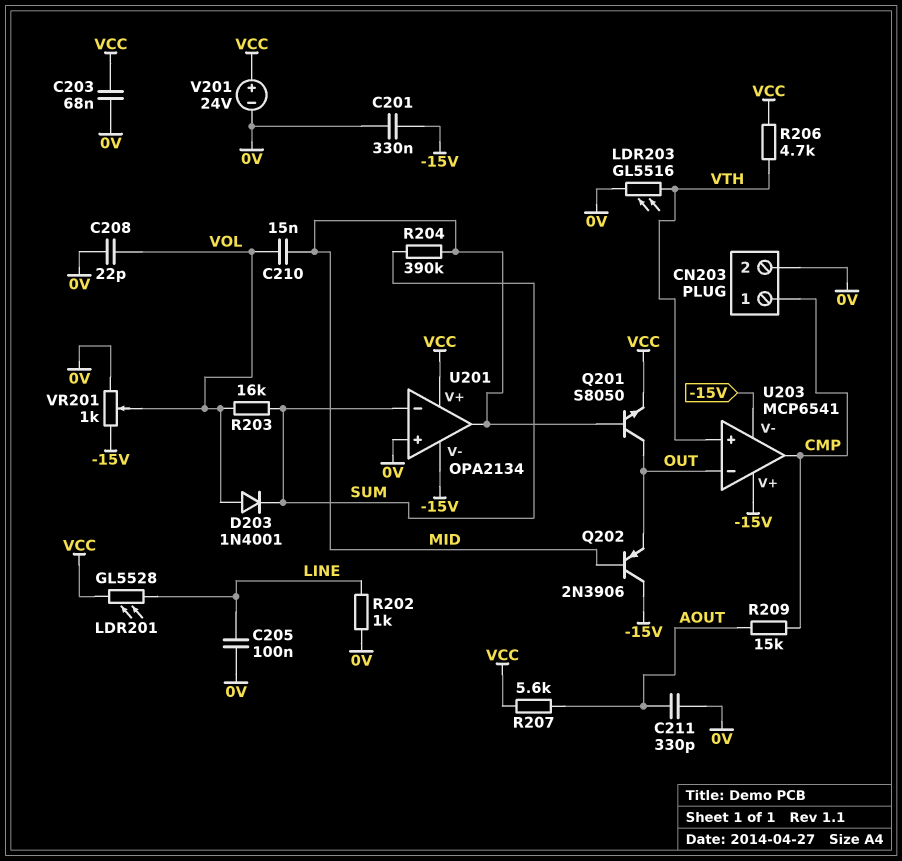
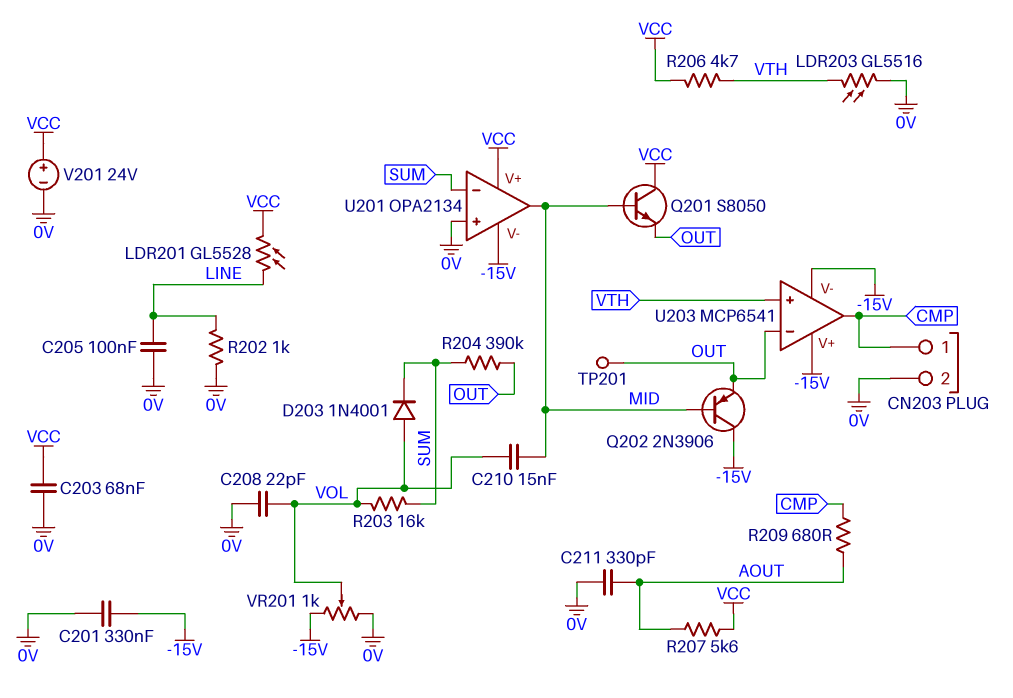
Q201: NPN S8050 (B MID, C OUT, E VCC) -> NPN S8050 (B MID, C VCC, E OUT)
R204: 390k (MID, SUM) -> 390k (OUT, SUM)
R209: 15k (AOUT, CMP) -> 680 (AOUT, CMP)
TP201: none -> test point (OUT)

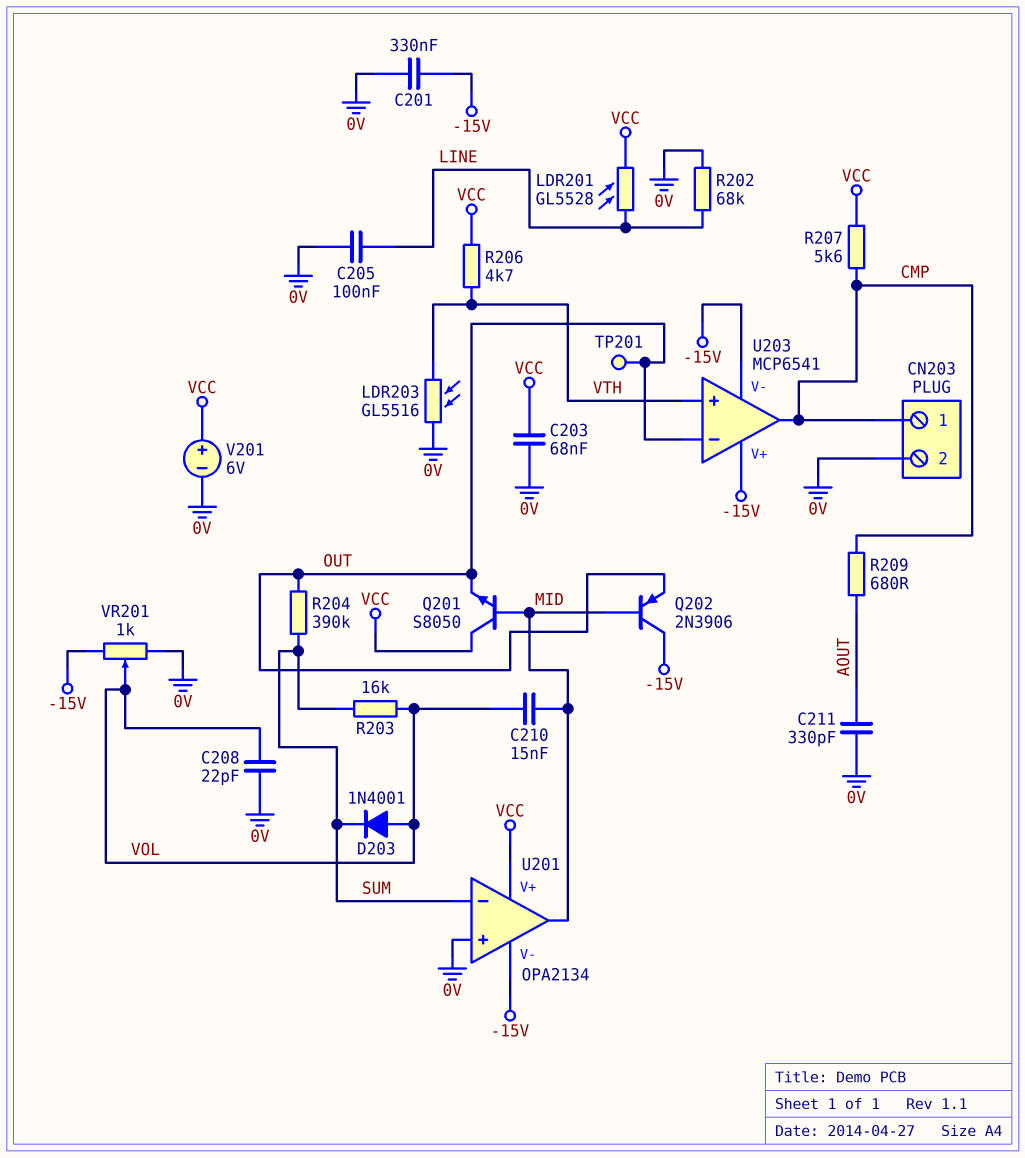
R202: 1k (0V, LINE) -> 68k (0V, LINE)
R207: 5.6k (AOUT, VCC) -> 5.6k (CMP, VCC)
V201: 24V (plus VCC, minus 0V) -> 6V (plus VCC, minus 0V)

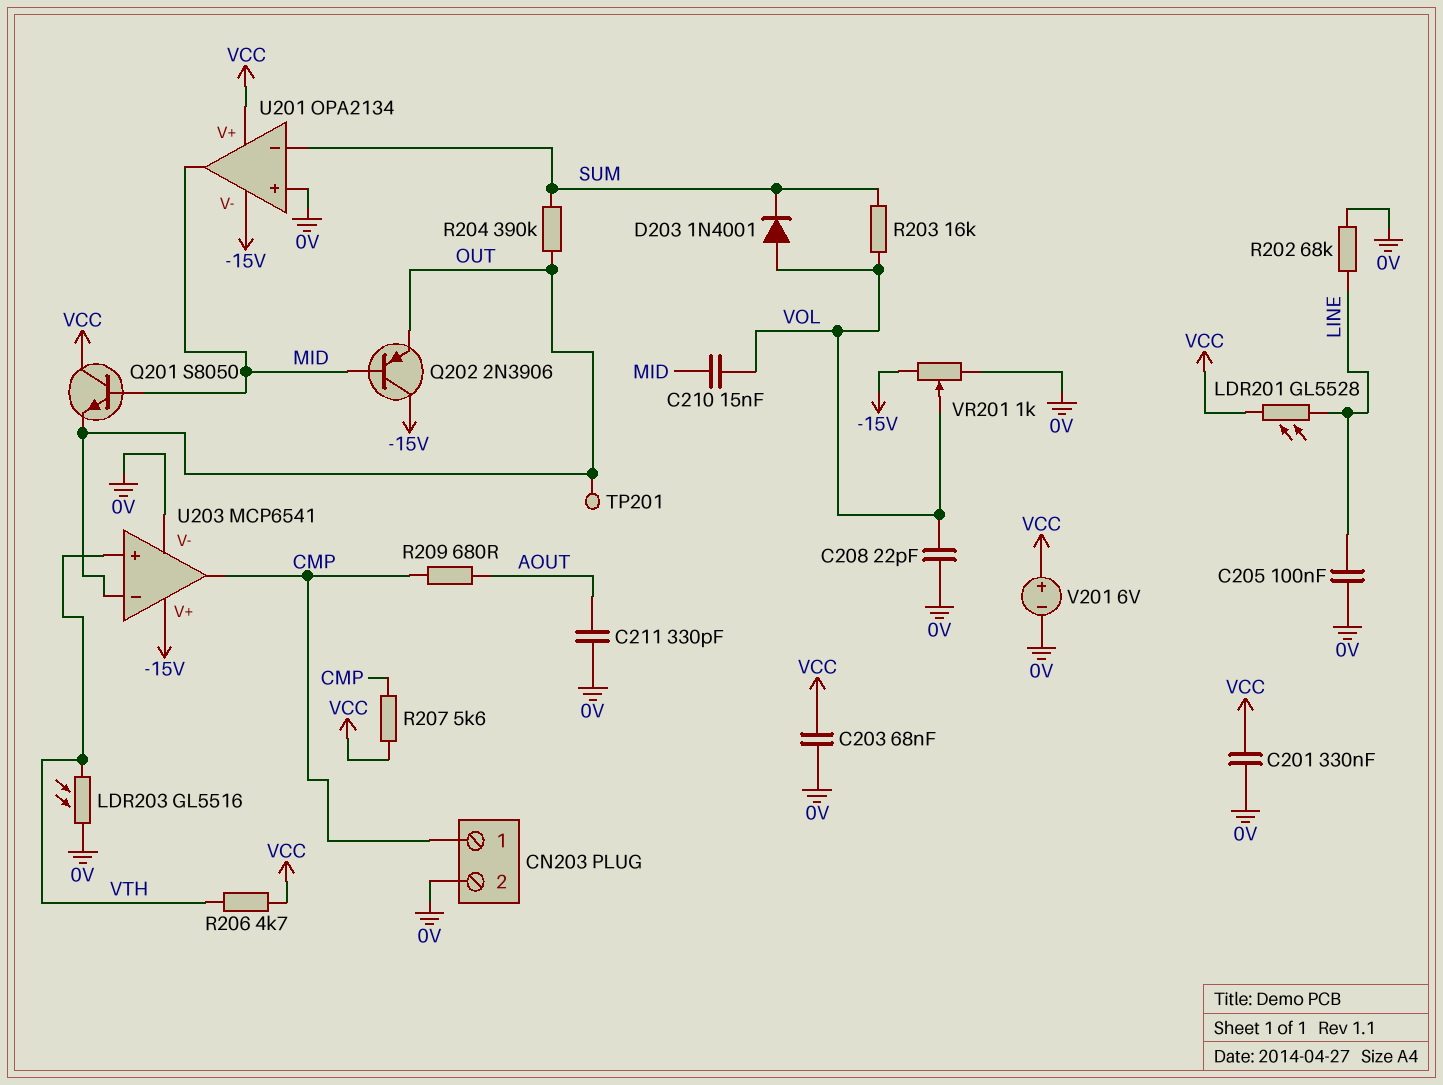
C201: 330nF (-15V, 0V) -> 330nF (0V, VCC)
U203 pin V-: -15V -> 0V

